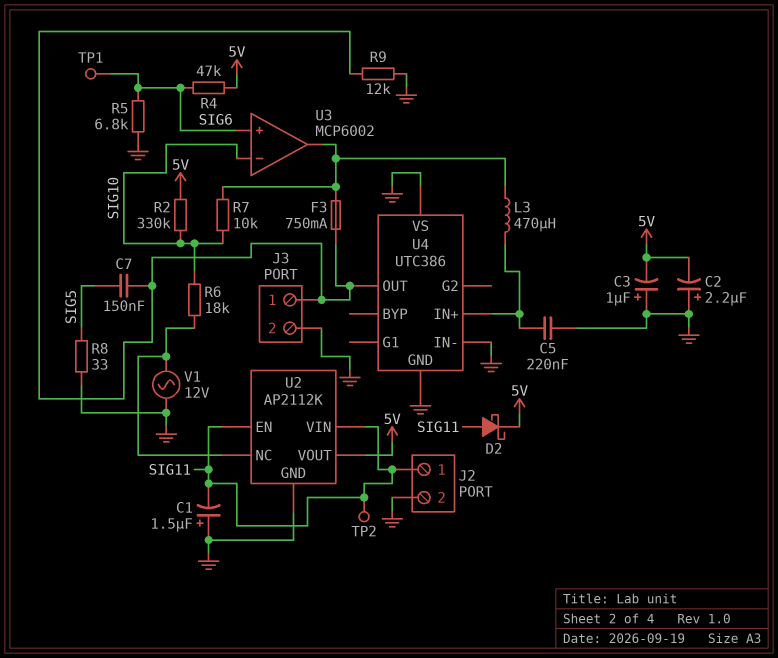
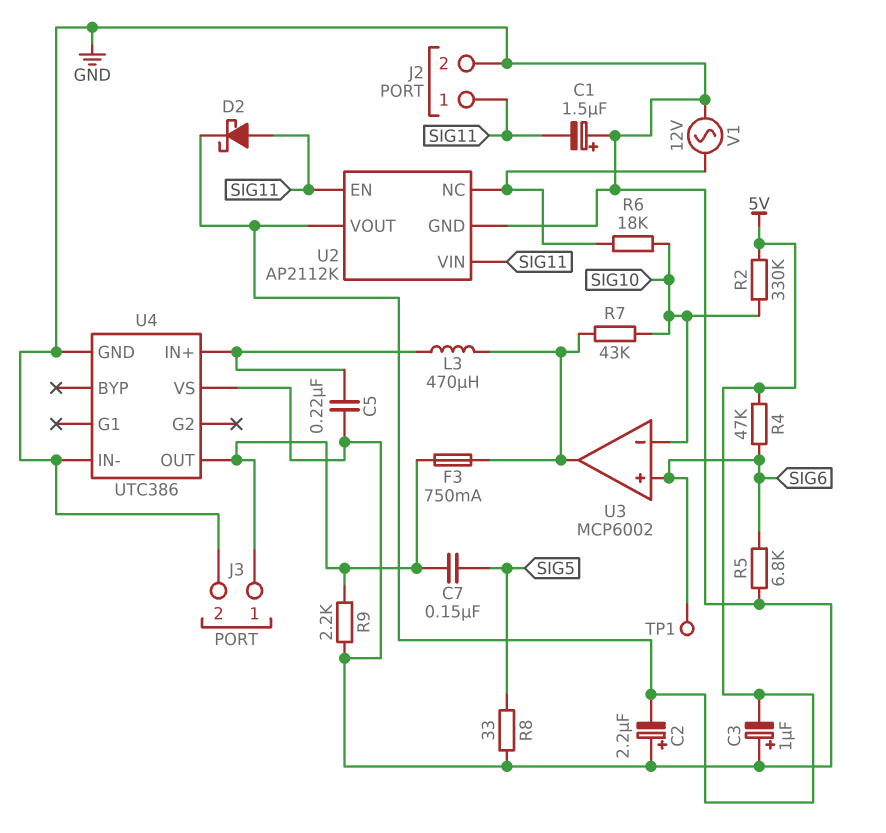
R7: 10k (SIG10, U3/out) -> 43k (SIG10, U3/out)
R9: 12k (GND, J3/1) -> 2.2k (GND, J3/1)
TP2: test point (SIG11) -> none

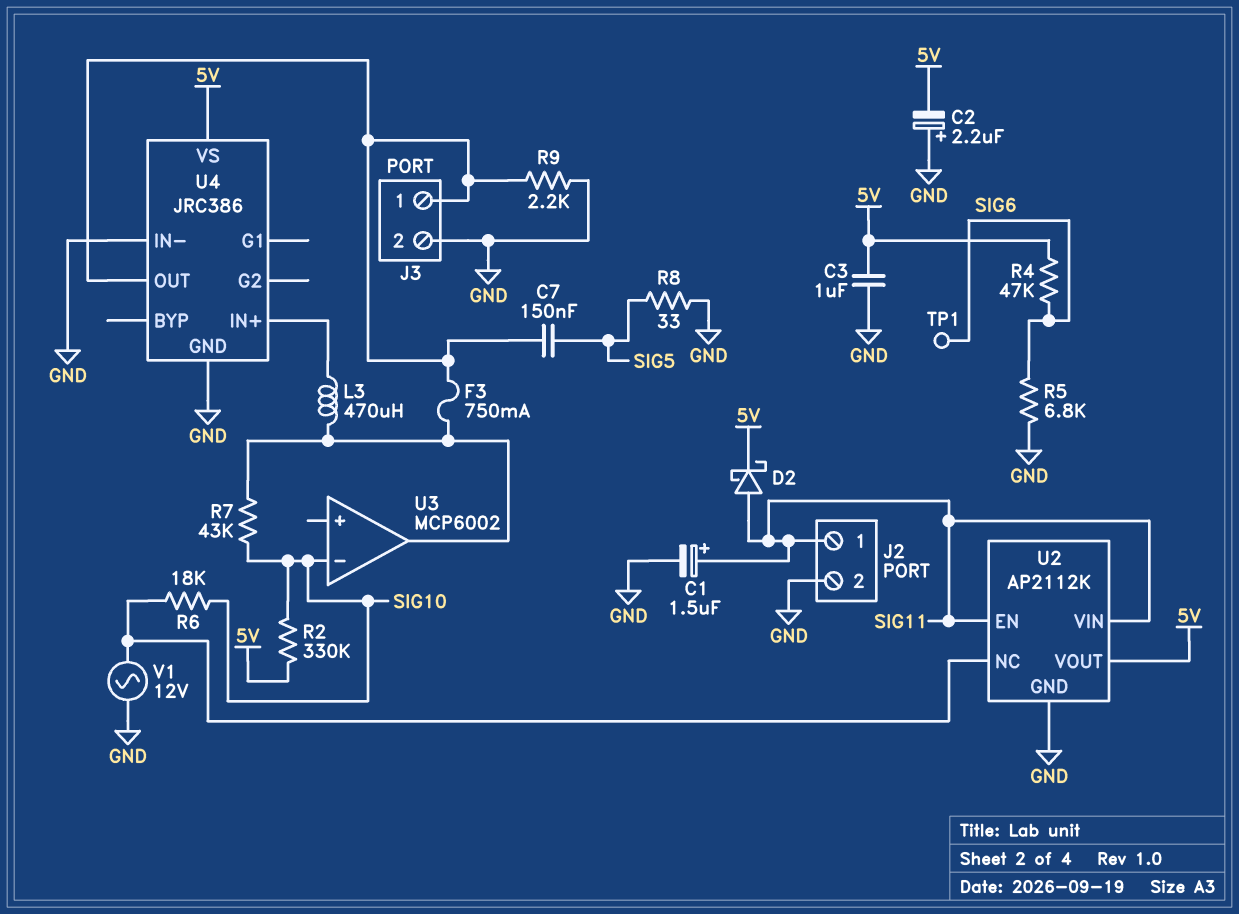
C1: 1.5uF (plus GND, minus SIG11) -> 1.5uF (plus SIG11, minus GND)
C3: 1uF (plus GND, minus 5V) -> 1uF (5V, GND)
C5: 220nF (GND, U4/IN+) -> none
U3 pin in+: SIG6 -> none
U4: UTC386 -> JRC386
U4 pin VS: GND -> 5V

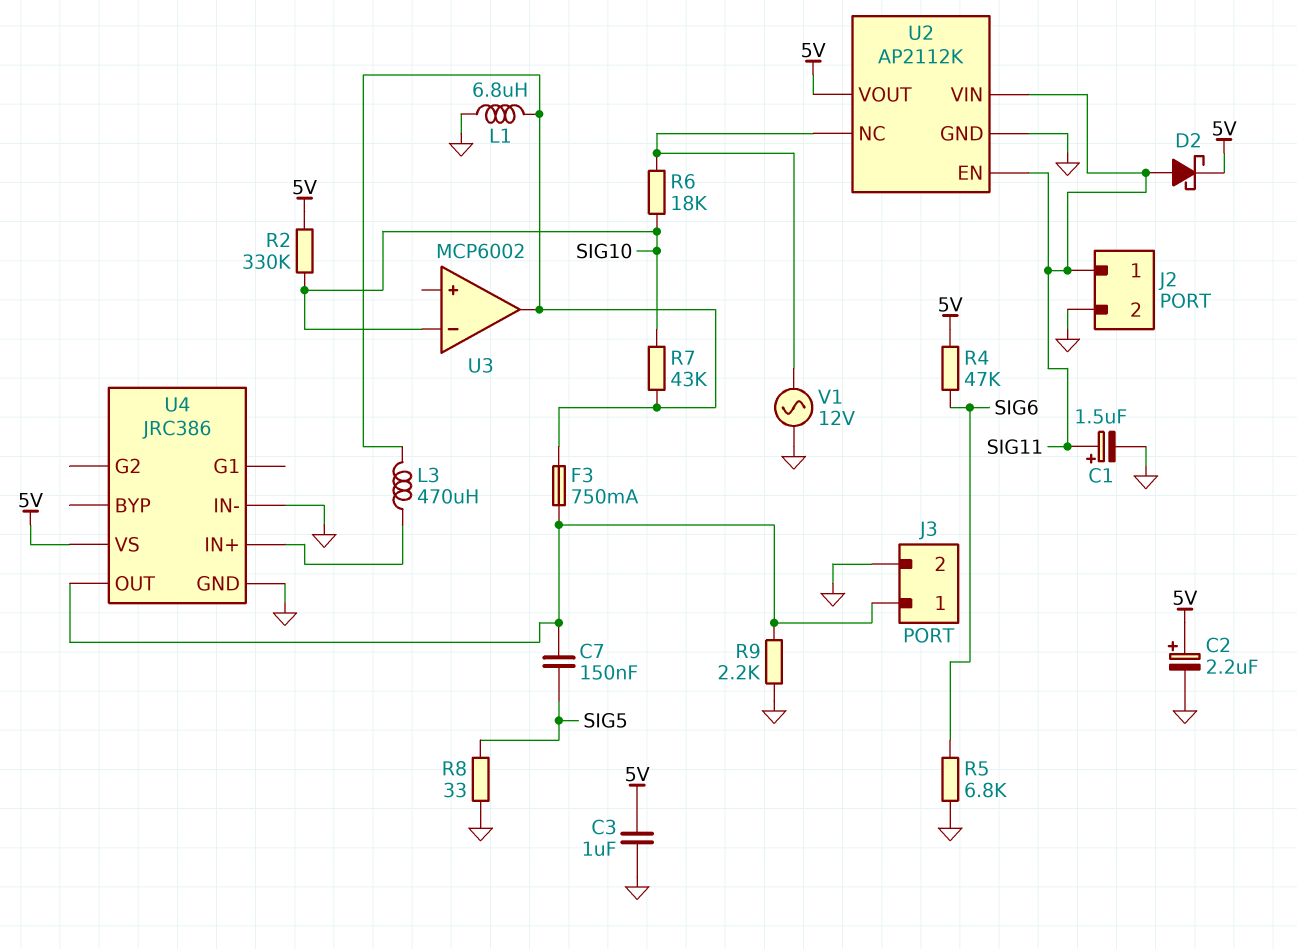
C2: 2.2uF (plus GND, minus 5V) -> 2.2uF (plus 5V, minus GND)
L1: none -> 6.8uH (GND, U3/out)
TP1: test point (SIG6) -> none

